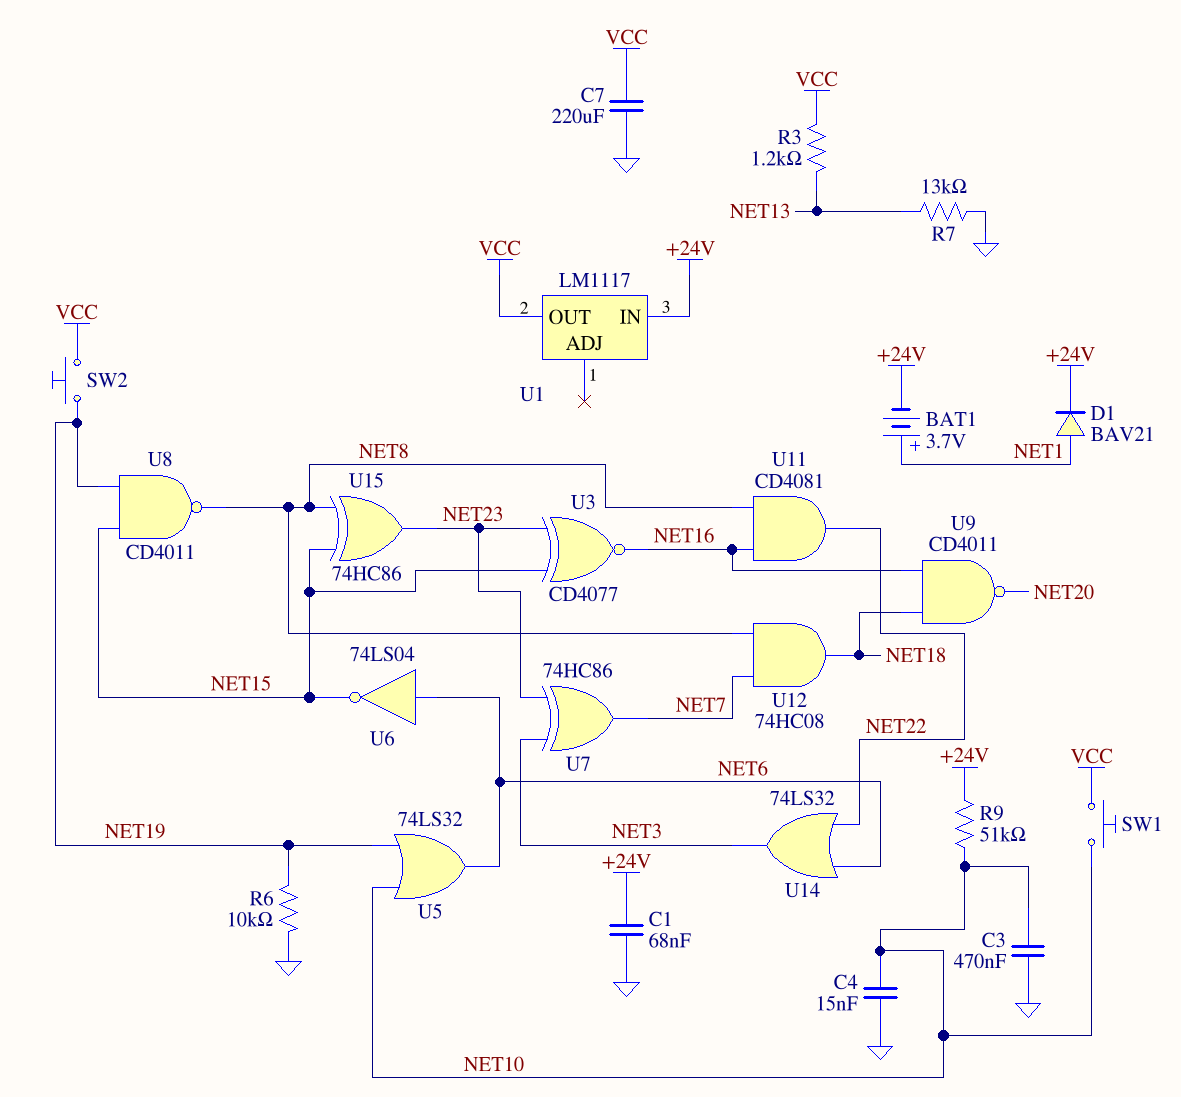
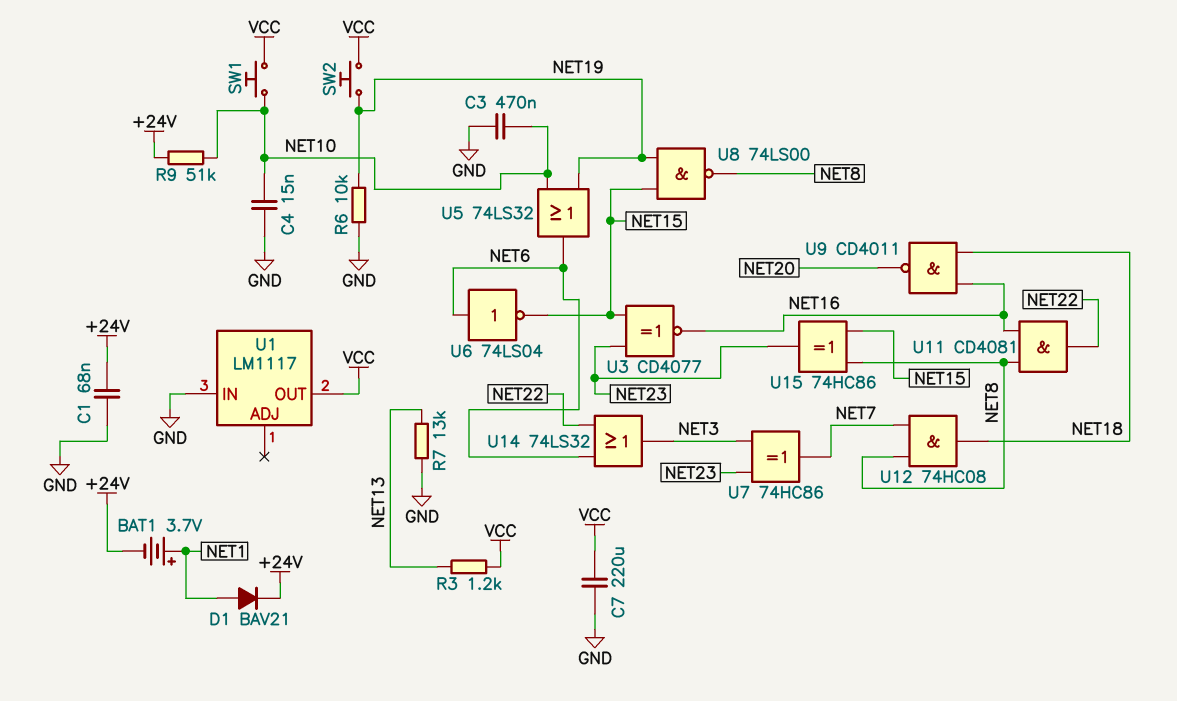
U1 pin IN: +24V -> GND
U8: NAND CD4011 (in NET15, in NET19, out NET8) -> NAND 74LS00 (in NET15, in NET19, out NET8)

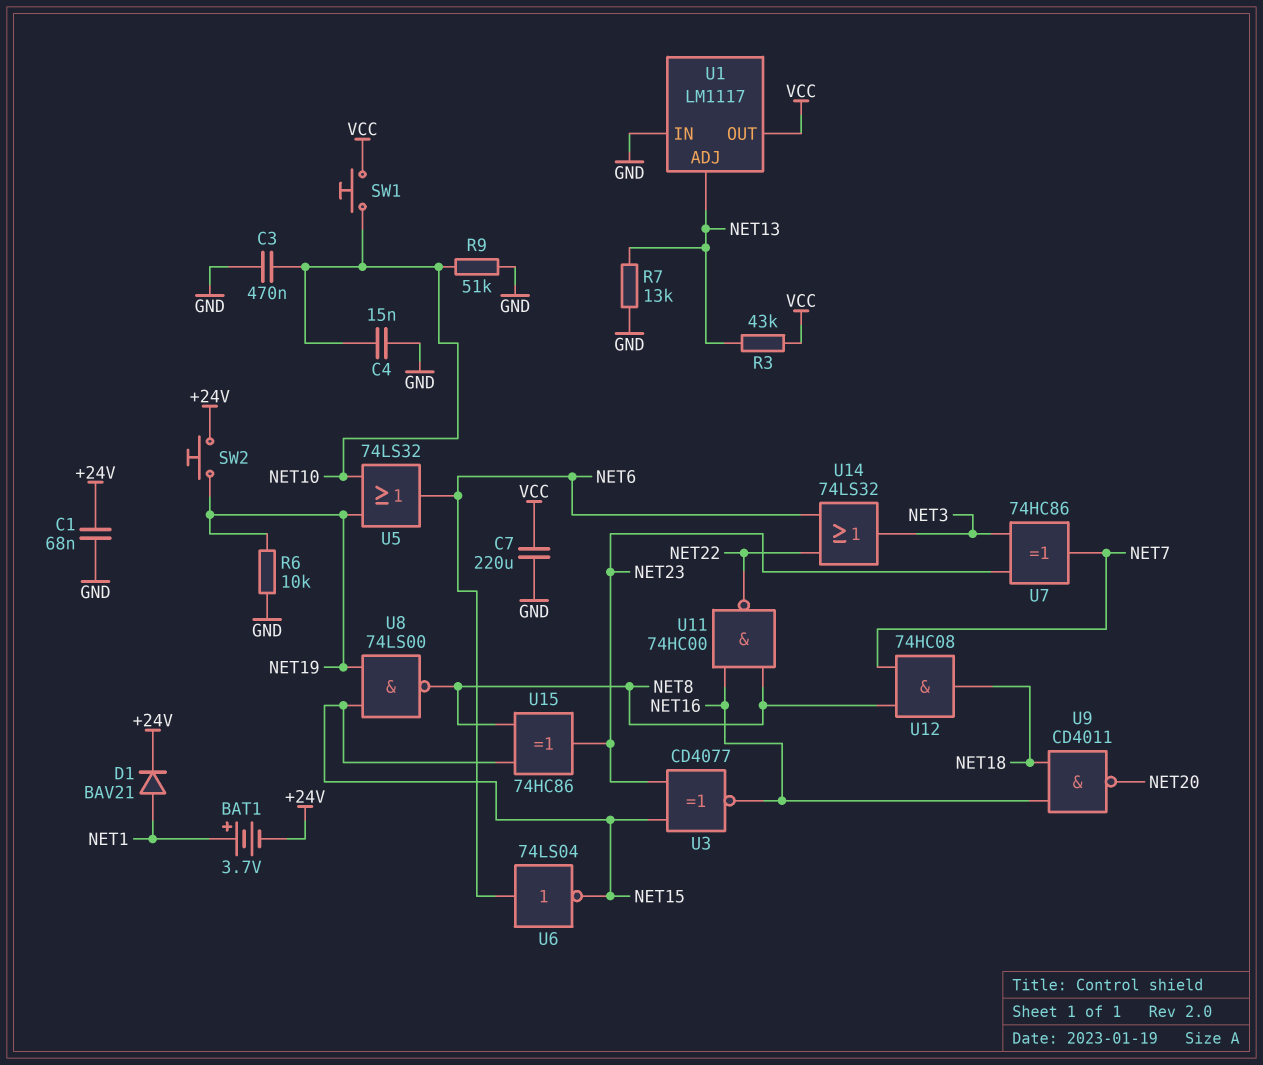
R3: 1.2k (NET13, VCC) -> 43k (NET13, VCC)
R9: 51k (+24V, NET10) -> 51k (GND, NET10)
SW2: button (NET19, VCC) -> button (+24V, NET19)
U1 pin ADJ: none -> NET13
U11: AND CD4081 (in NET8, in NET16, out NET22) -> NAND 74HC00 (in NET8, in NET16, out NET22)

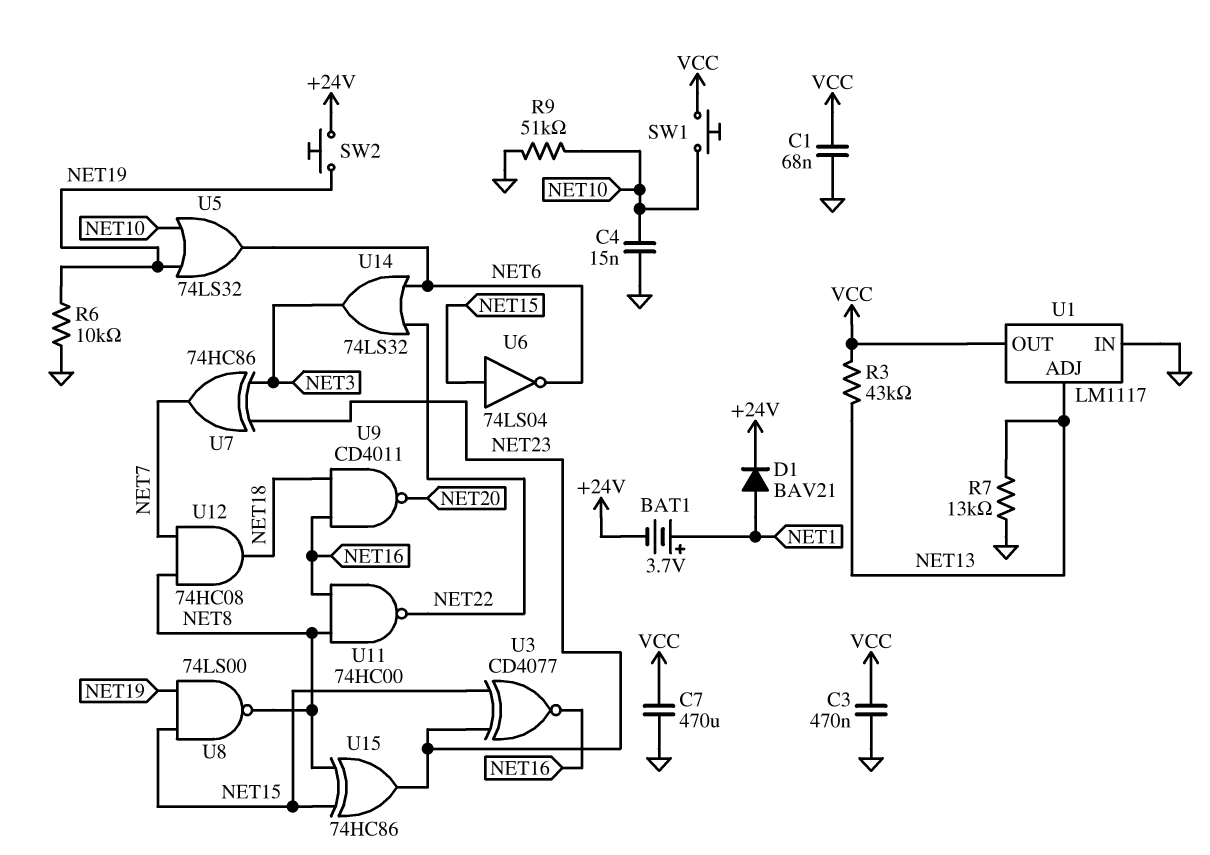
C1: 68nF (+24V, GND) -> 68nF (GND, VCC)
C3: 470nF (GND, NET10) -> 470nF (GND, VCC)
C7: 220uF (GND, VCC) -> 470uF (GND, VCC)
U6: NOT 74LS04 (in NET6, out NET15) -> NOT 74LS04 (in NET15, out NET6)

